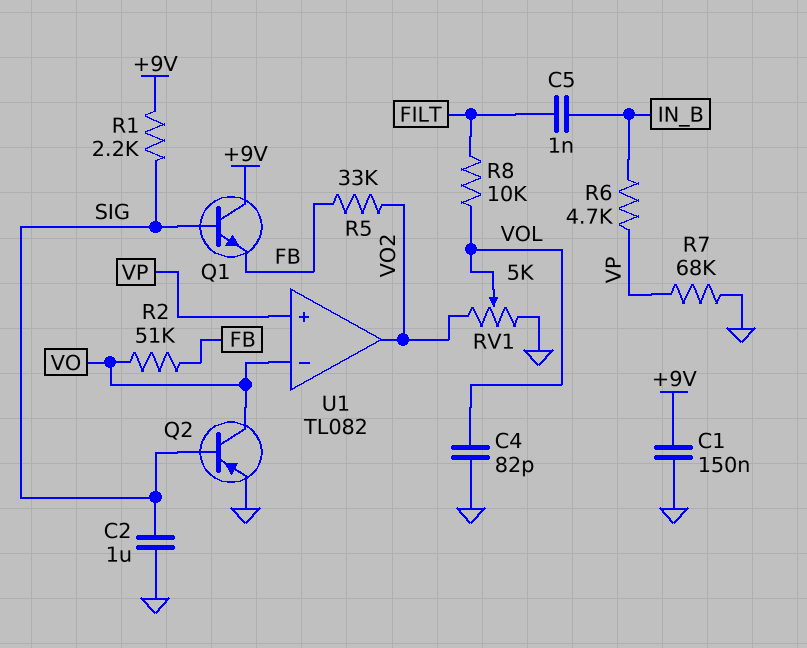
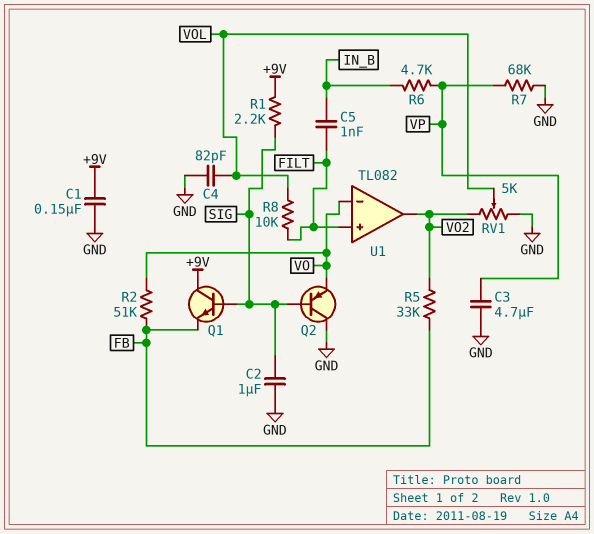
C3: none -> 4.7uF (GND, VP)
Q2: PNP (B SIG, C VO, E GND) -> PNP (B SIG, C GND, E VO)
U1 pin in+: VP -> FILT

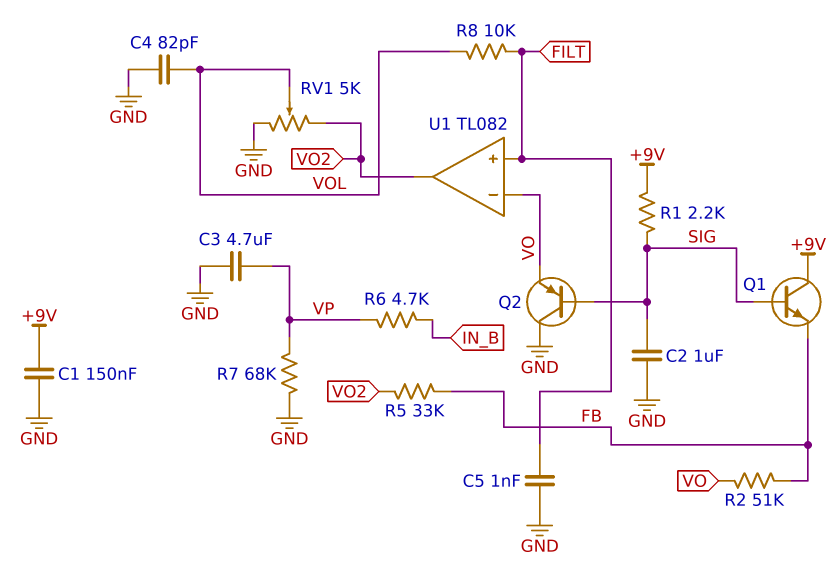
C5: 1nF (FILT, IN_B) -> 1nF (FILT, GND)

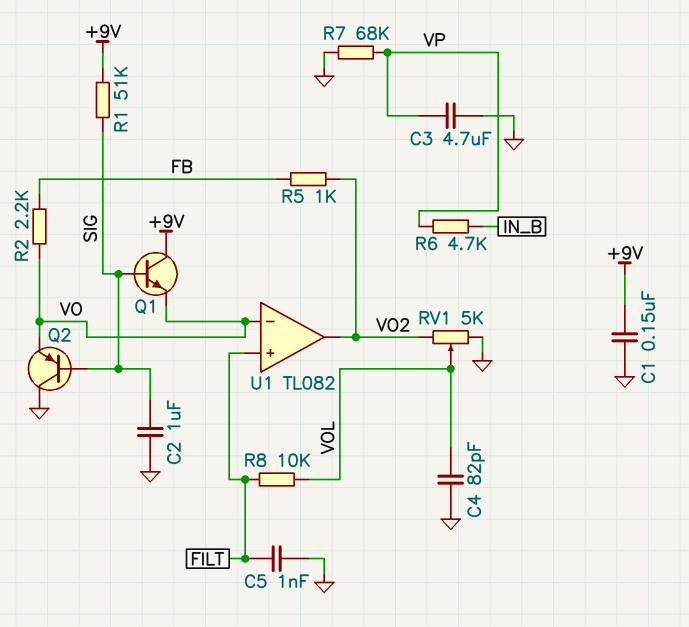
Q1: NPN (B SIG, C +9V, E FB) -> NPN (B SIG, C +9V, E VO)
R1: 2.2k (+9V, SIG) -> 51k (+9V, SIG)
R2: 51k (FB, VO) -> 2.2k (FB, VO)
R5: 33k (FB, VO2) -> 1k (FB, VO2)

